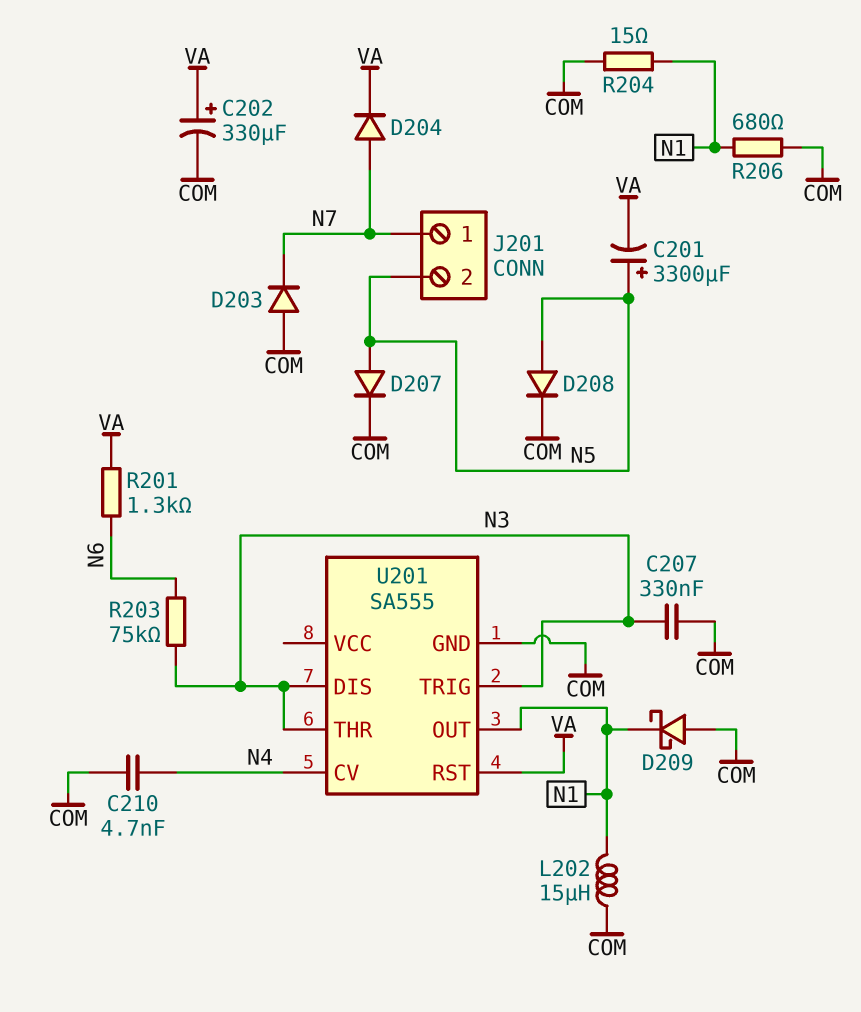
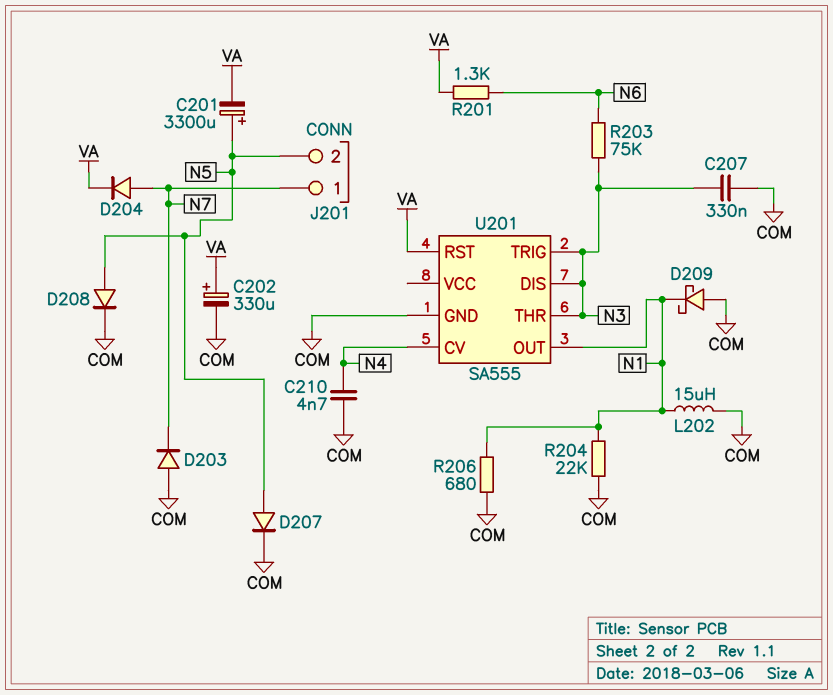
R204: 15 (COM, N1) -> 22k (COM, N1)

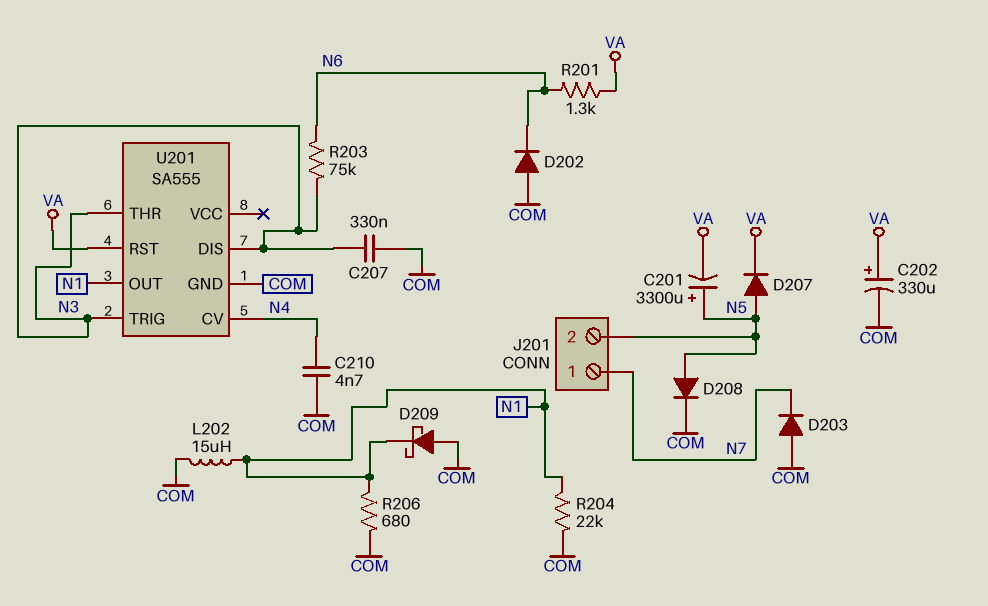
D202: none -> diode (A COM, K N6)
D204: diode (A N7, K VA) -> none
D207: diode (A N5, K COM) -> diode (A N5, K VA)

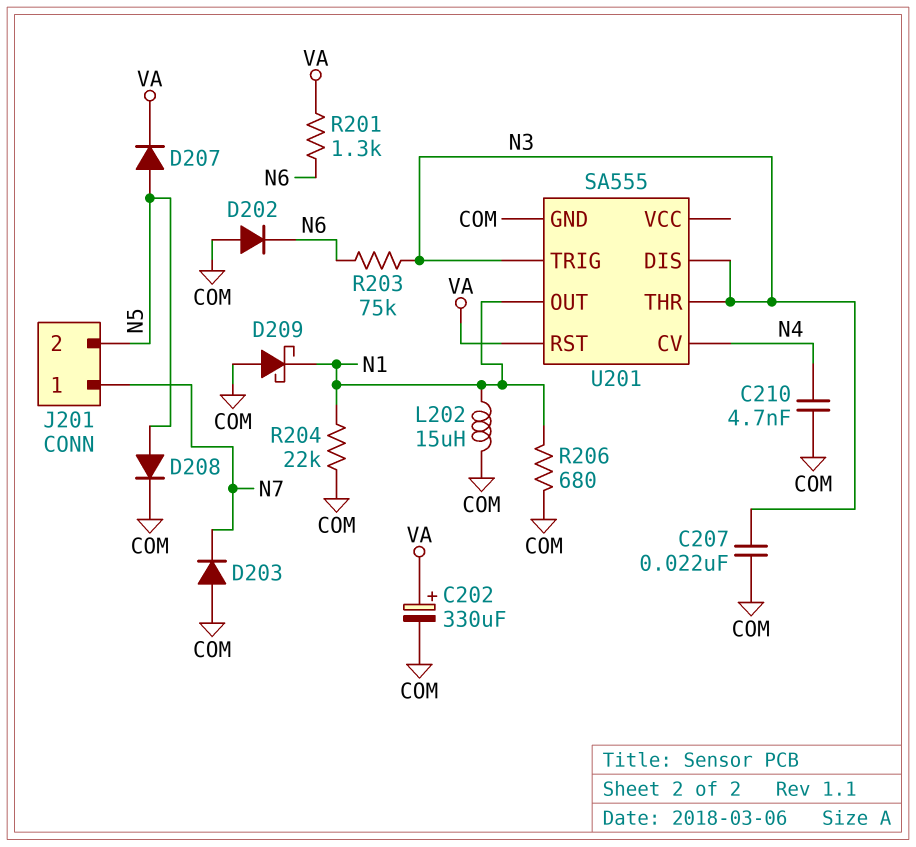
C201: 3300uF (plus N5, minus VA) -> none
C207: 330nF (COM, N3) -> 22nF (COM, N3)

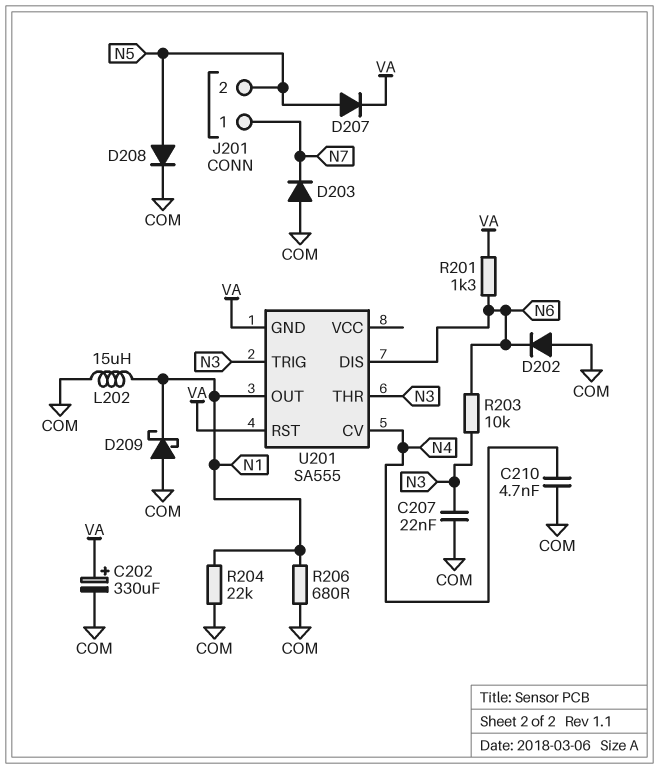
R203: 75k (N3, N6) -> 10k (N3, N6)
U201 pin DIS: N3 -> N6
U201 pin GND: COM -> VA

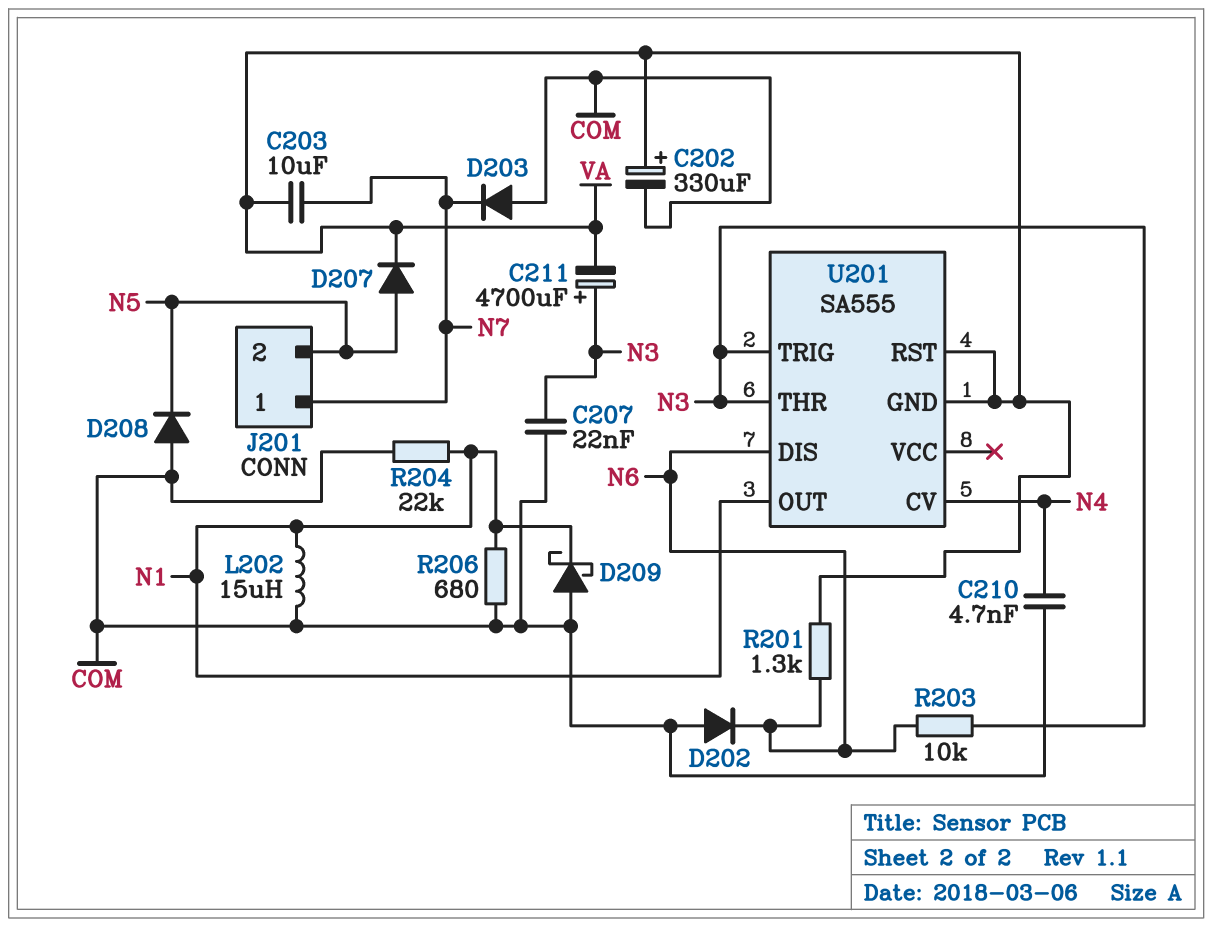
C203: none -> 10uF (N7, VA)
C211: none -> 4700uF (plus N3, minus VA)
D208: diode (A N5, K COM) -> diode (A COM, K N5)

